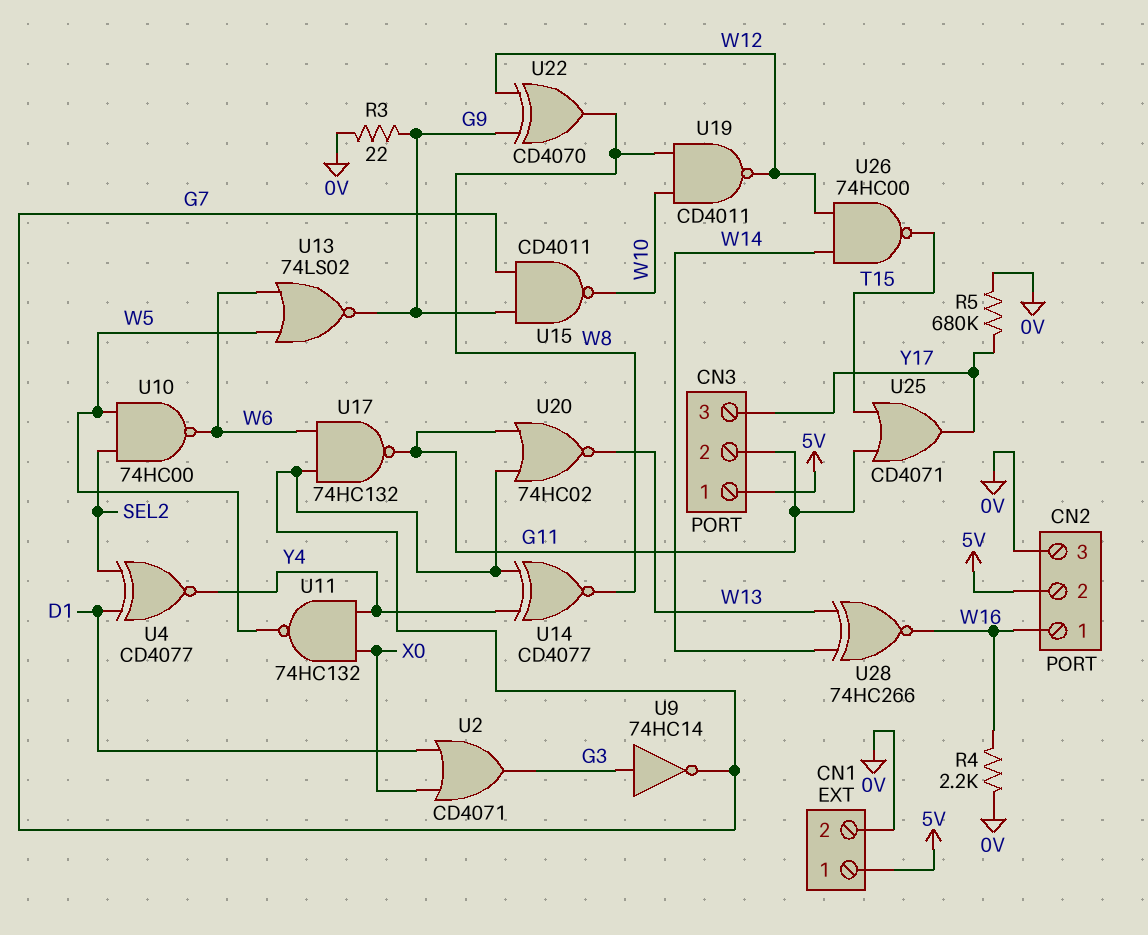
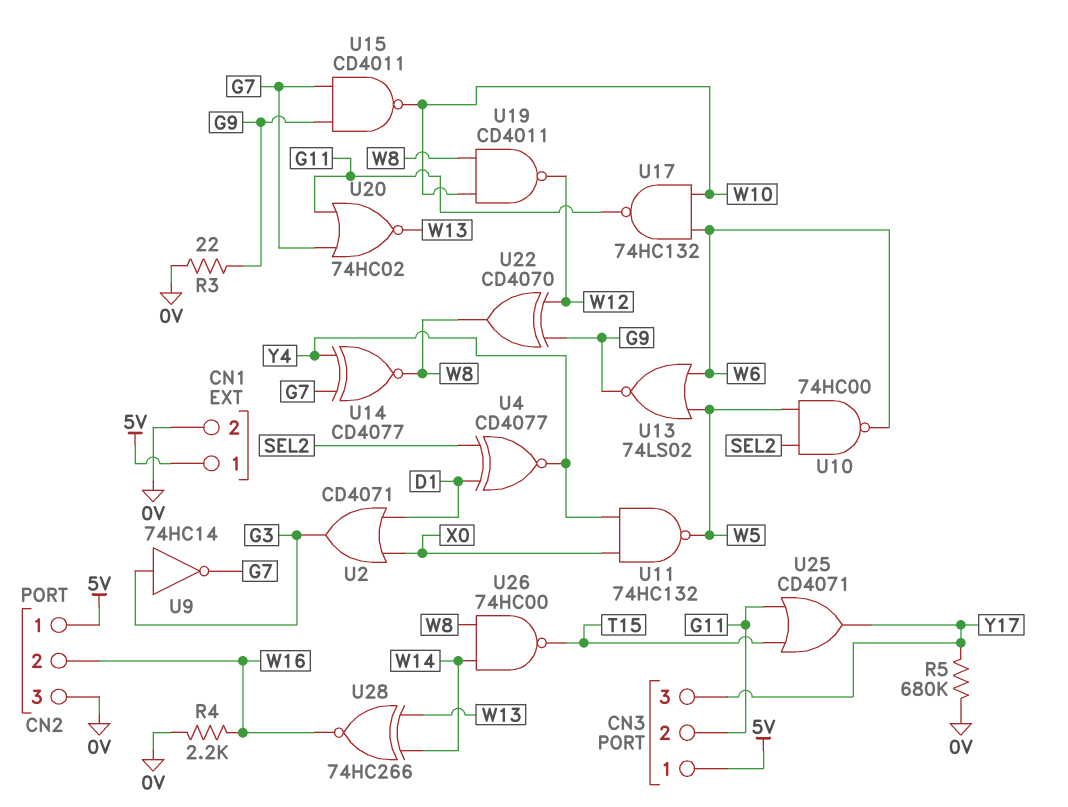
CN2 pin 1: W16 -> 5V
CN2 pin 2: 5V -> W16
U17: NAND 74HC132 (in G7, in W6, out G11) -> NAND 74HC132 (in W6, in W10, out G11)
U26: NAND 74HC00 (in W12, in W14, out T15) -> NAND 74HC00 (in W8, in W14, out T15)

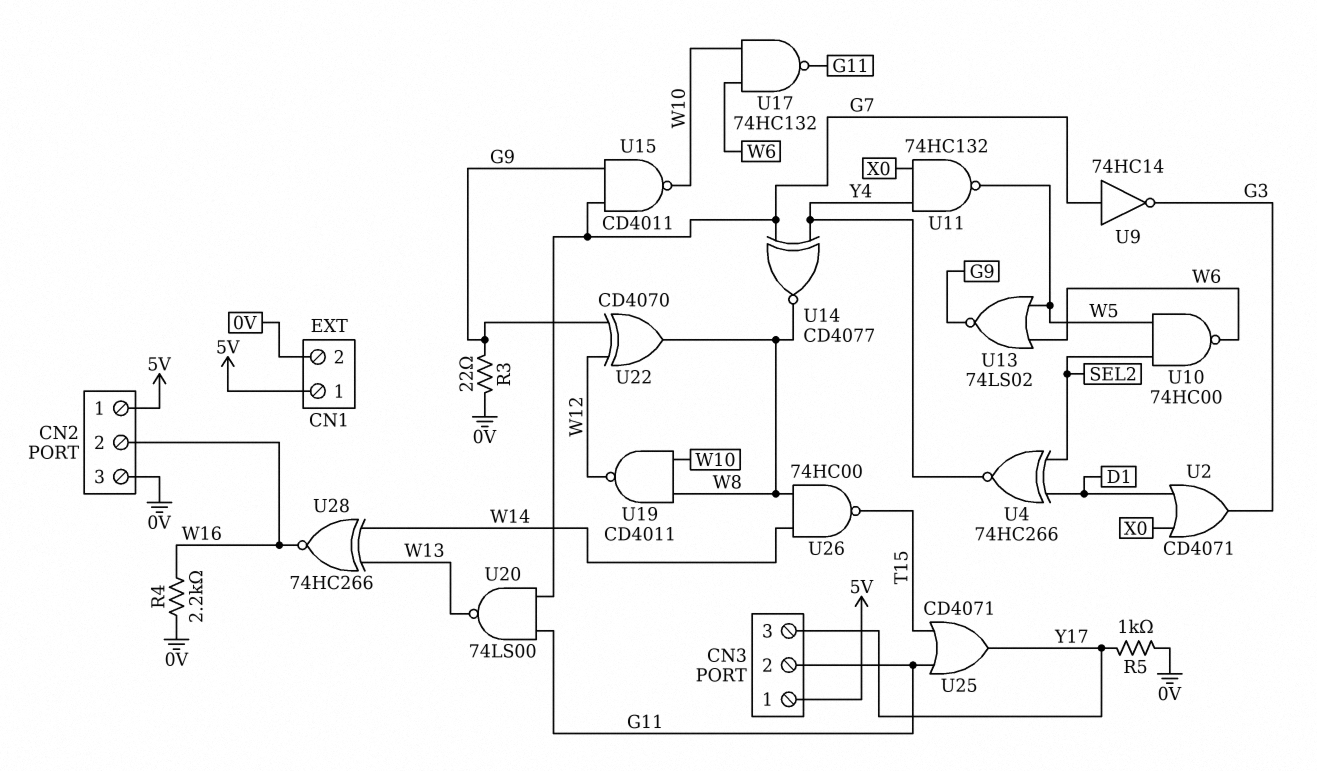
R5: 680k (0V, Y17) -> 1k (0V, Y17)
U4: XNOR CD4077 (in D1, in SEL2, out Y4) -> XNOR 74HC266 (in D1, in SEL2, out Y4)
U9: NOT 74HC14 (in G3, out G7) -> NOT 74HC14 (in G7, out G3)
U20: NOR 74HC02 (in G7, in G11, out W13) -> NAND 74LS00 (in G7, in G11, out W13)

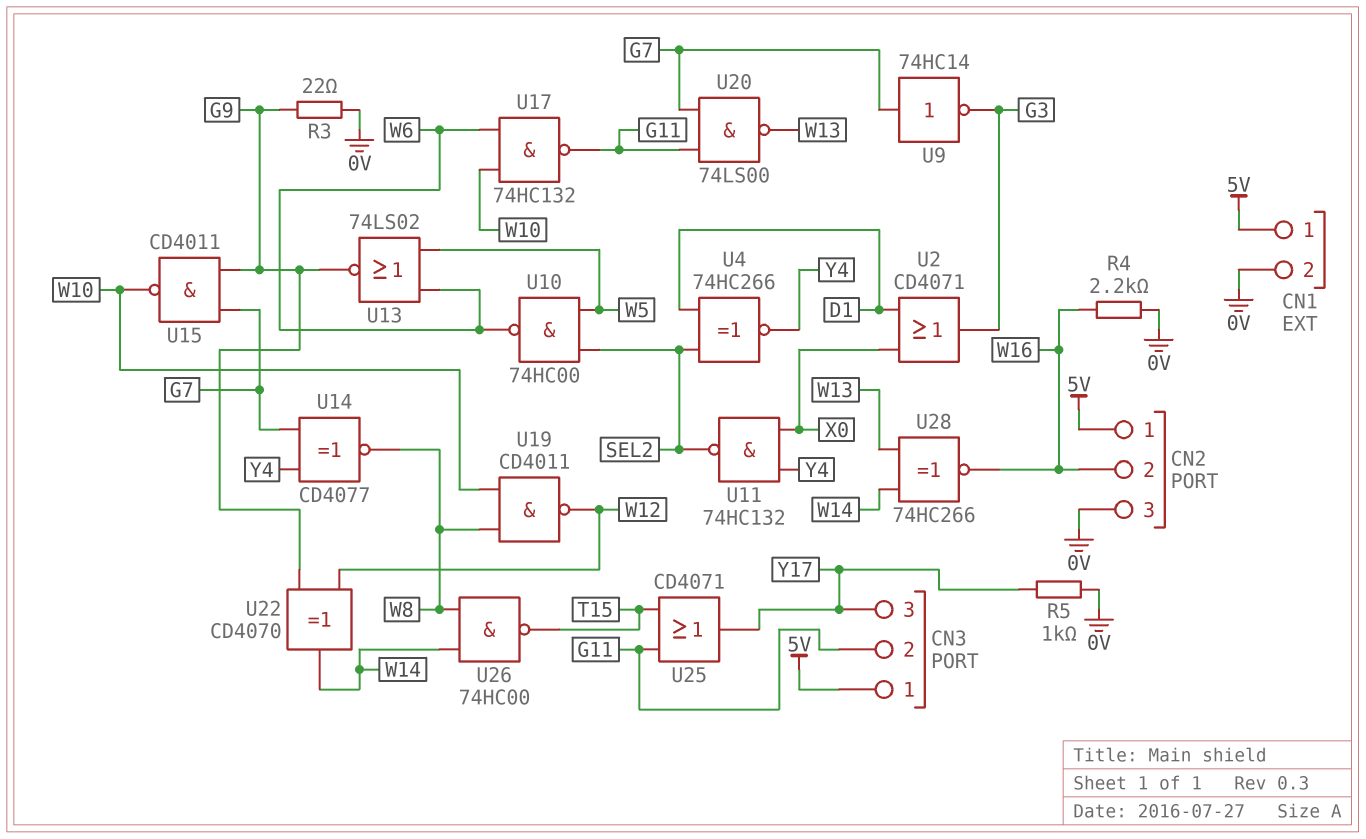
U11: NAND 74HC132 (in X0, in Y4, out W5) -> NAND 74HC132 (in X0, in Y4, out SEL2)
U22: XOR CD4070 (in G9, in W12, out W8) -> XOR CD4070 (in G9, in W12, out W14)

